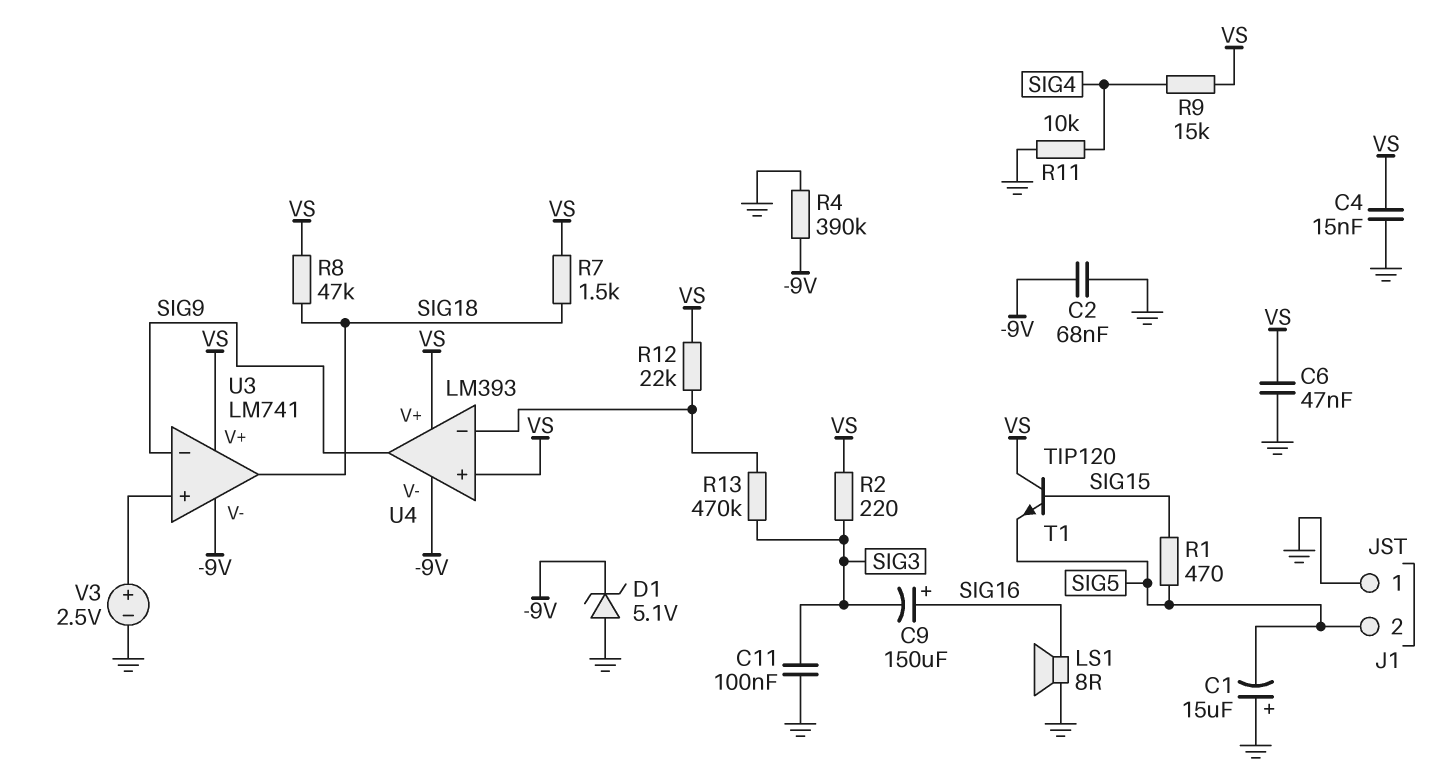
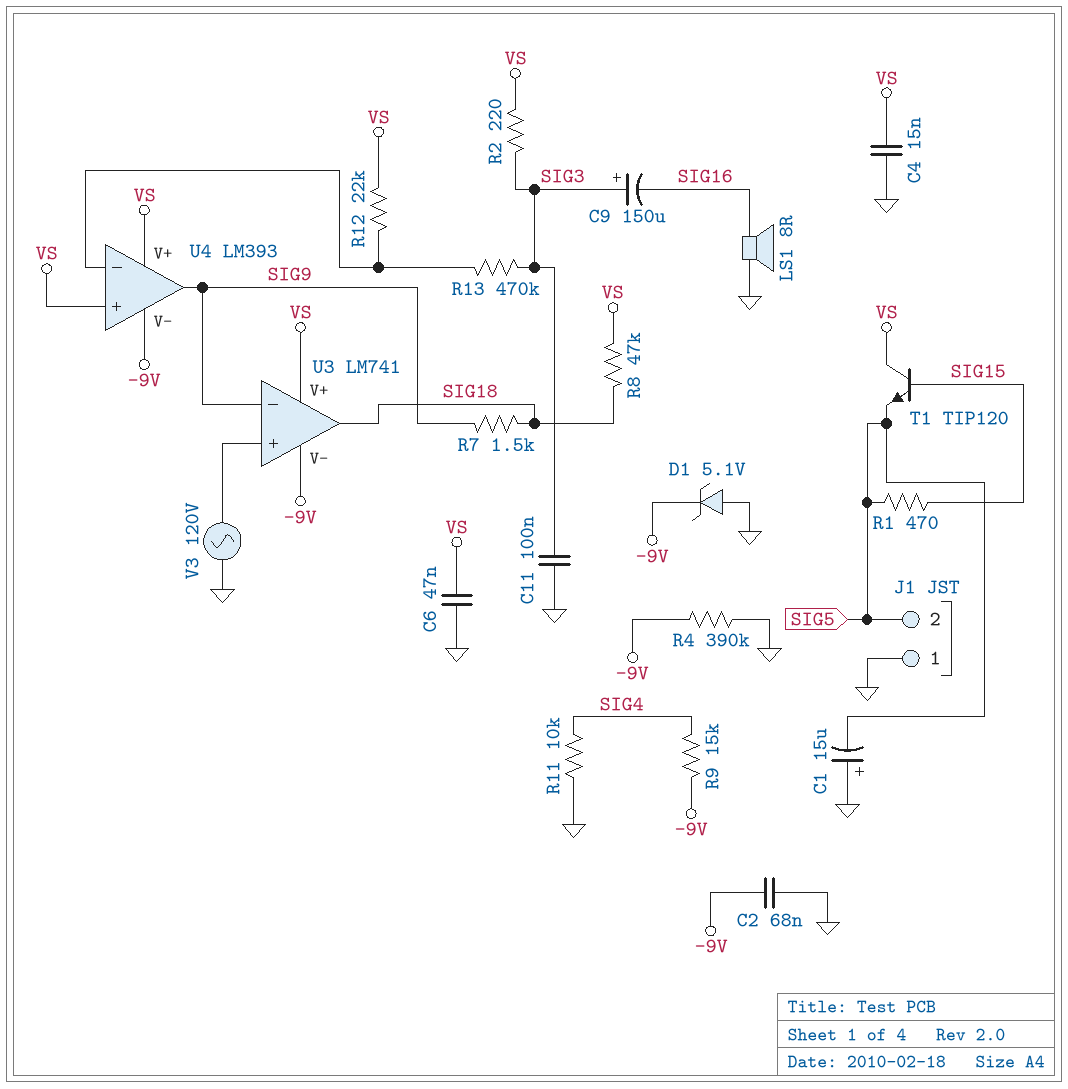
C9: 150uF (plus SIG16, minus SIG3) -> 150uF (plus SIG3, minus SIG16)
R7: 1.5k (SIG18, VS) -> 1.5k (SIG9, SIG18)
R9: 15k (SIG4, VS) -> 15k (-9V, SIG4)
V3: 2.5V (plus U3/in+, minus GND) -> AC 120V (GND, U3/in+)

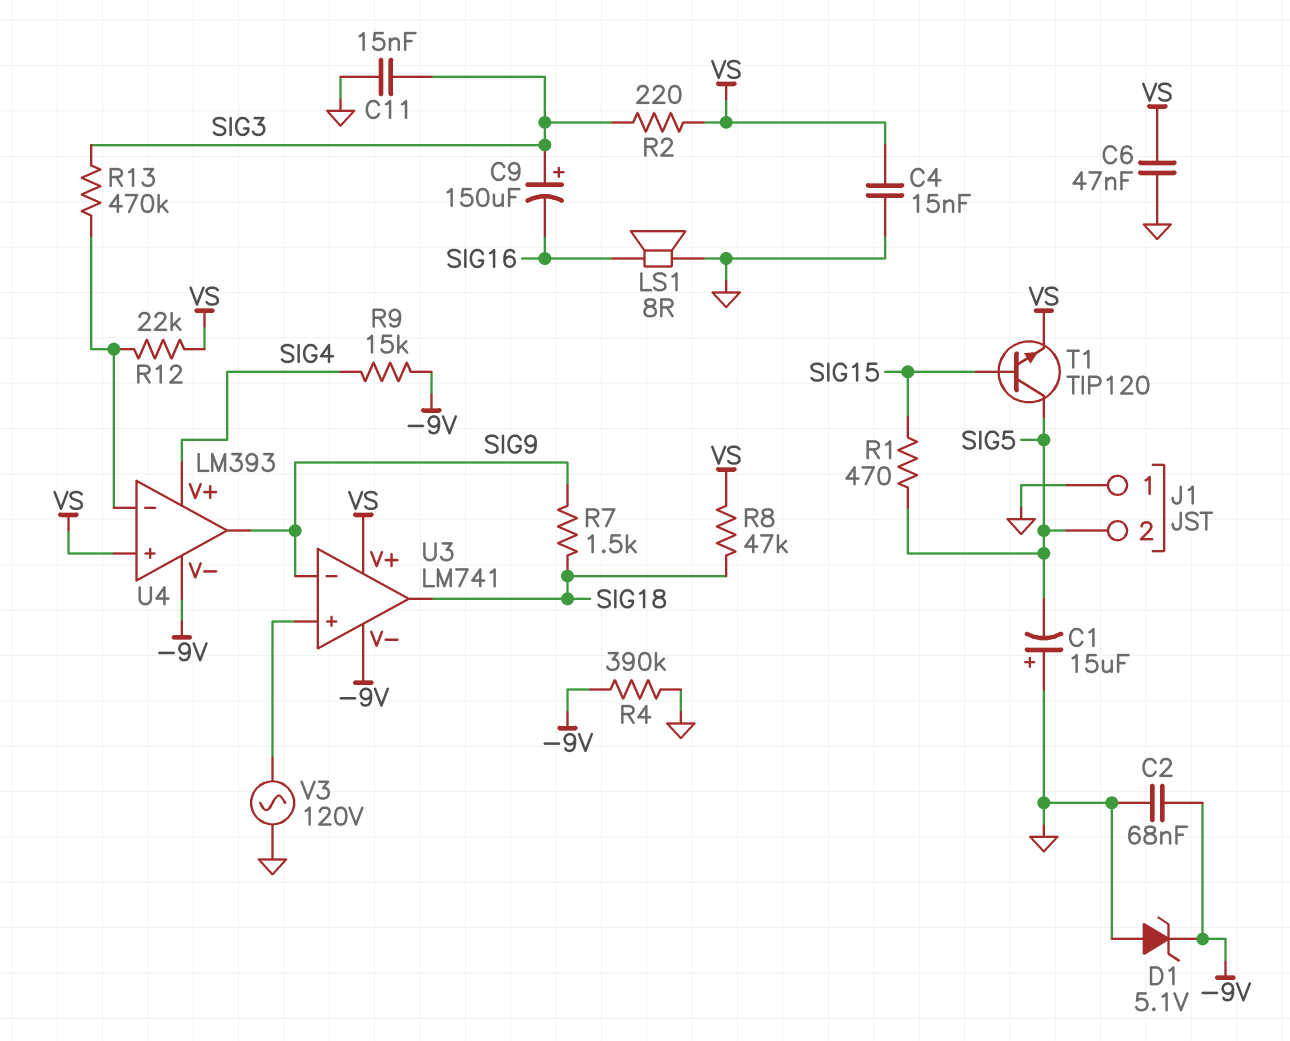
C11: 100nF (GND, SIG3) -> 15nF (GND, SIG3)
R11: 10k (GND, SIG4) -> none
T1: NPN TIP120 (B SIG15, C VS, E SIG5) -> NPN TIP120 (B SIG15, C SIG5, E VS)
U4 pin V+: VS -> SIG4

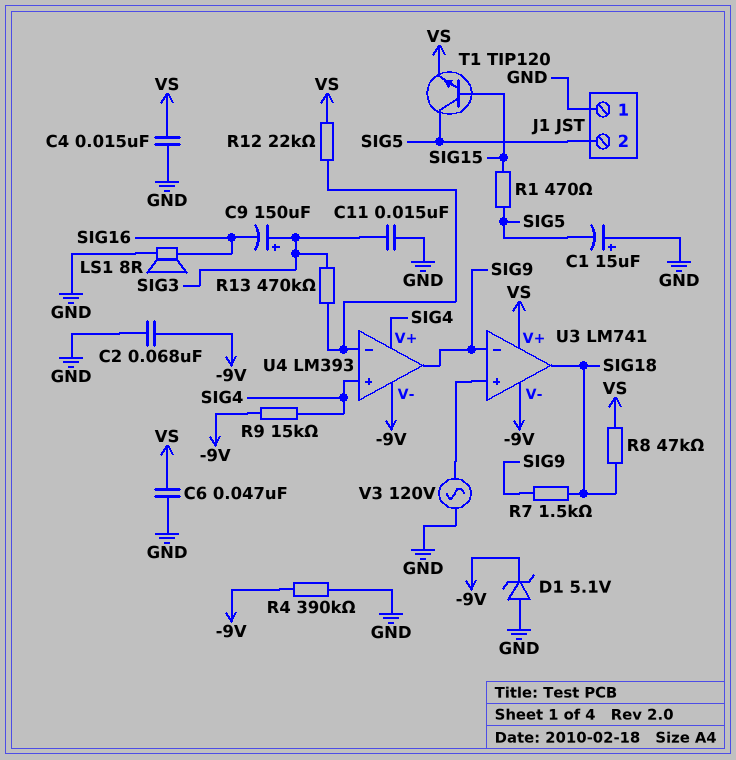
R2: 220 (SIG3, VS) -> none
U4 pin in+: VS -> SIG4

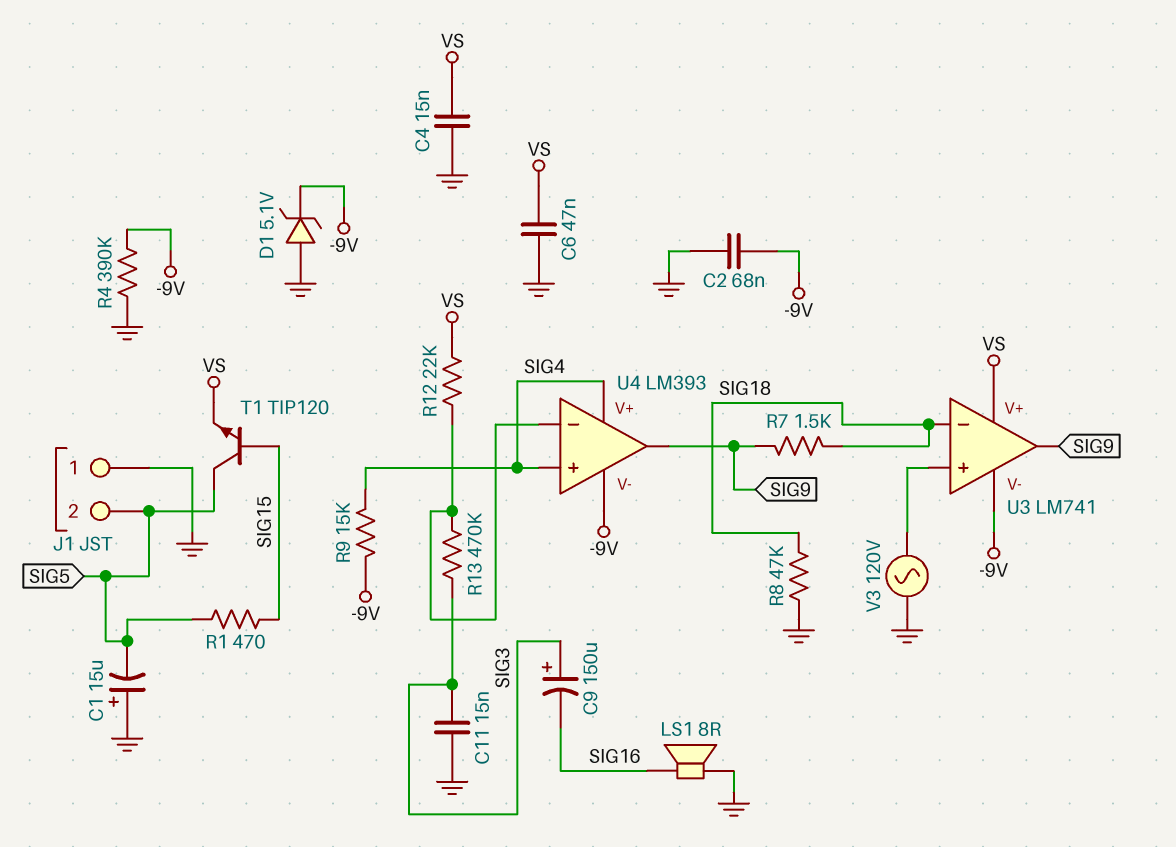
R8: 47k (SIG18, VS) -> 47k (GND, SIG18)
U3 pin in-: SIG9 -> SIG18
U3 pin out: SIG18 -> SIG9

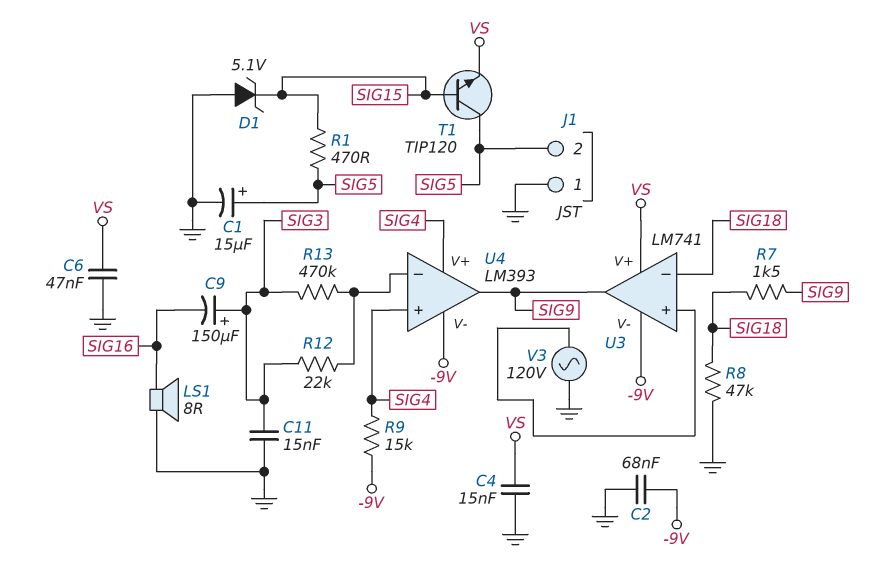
C1: 15uF (plus GND, minus SIG5) -> 15uF (plus SIG5, minus GND)
D1: zener 5.1V (A GND, K -9V) -> zener 5.1V (A GND, K SIG15)
R4: 390k (-9V, GND) -> none
R12: 22k (U4/in-, VS) -> 22k (SIG3, U4/in-)

